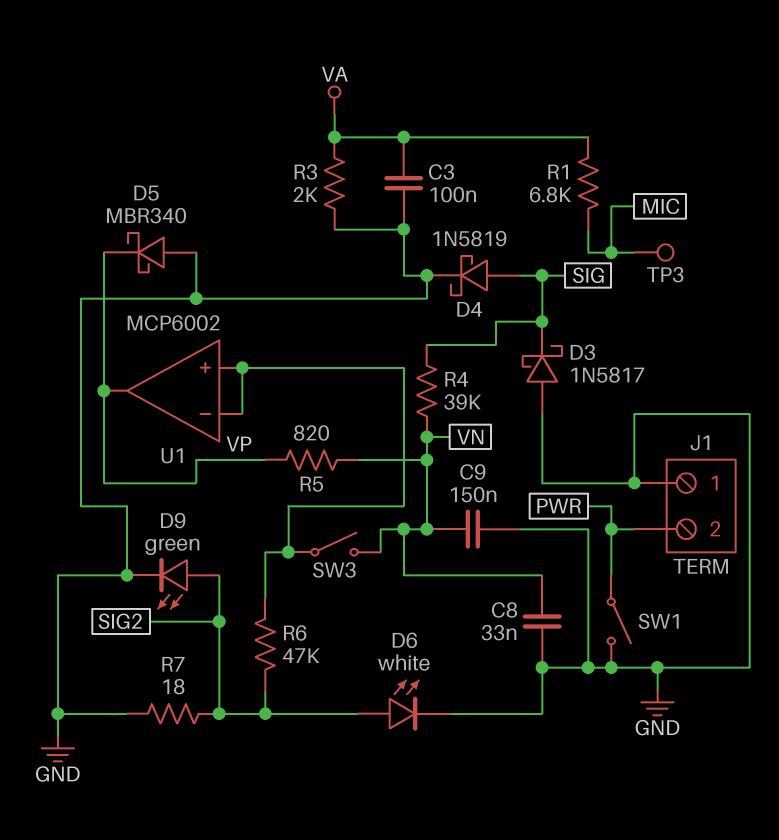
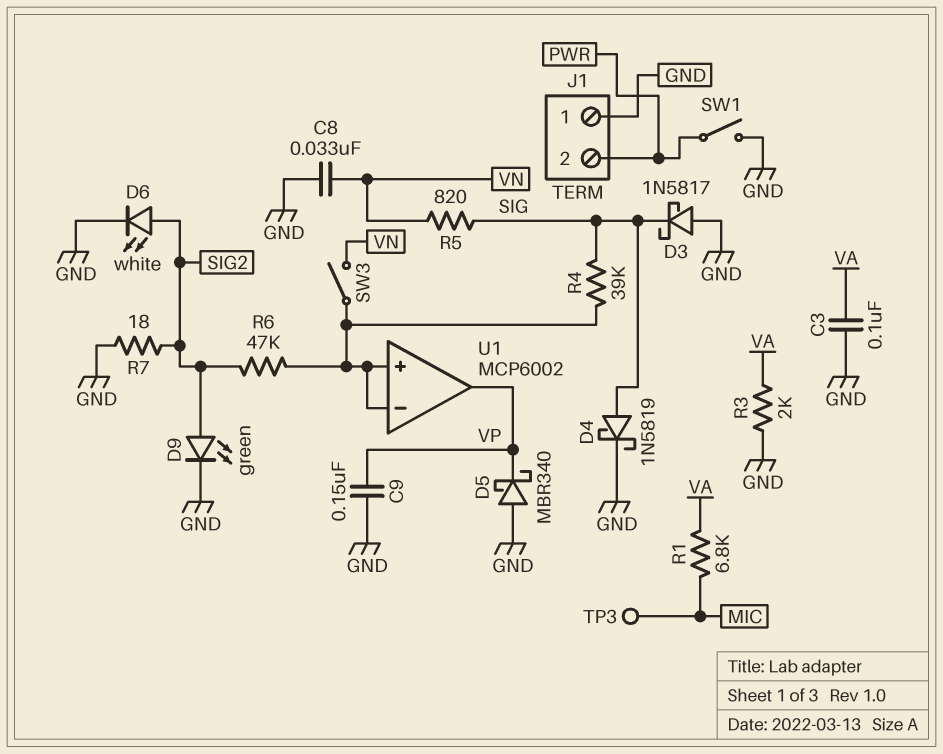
C9: 150nF (GND, VN) -> 150nF (GND, VP)
R4: 39k (SIG, VN) -> 39k (SIG, U1/in+)
R5: 820 (VN, VP) -> 820 (SIG, VN)

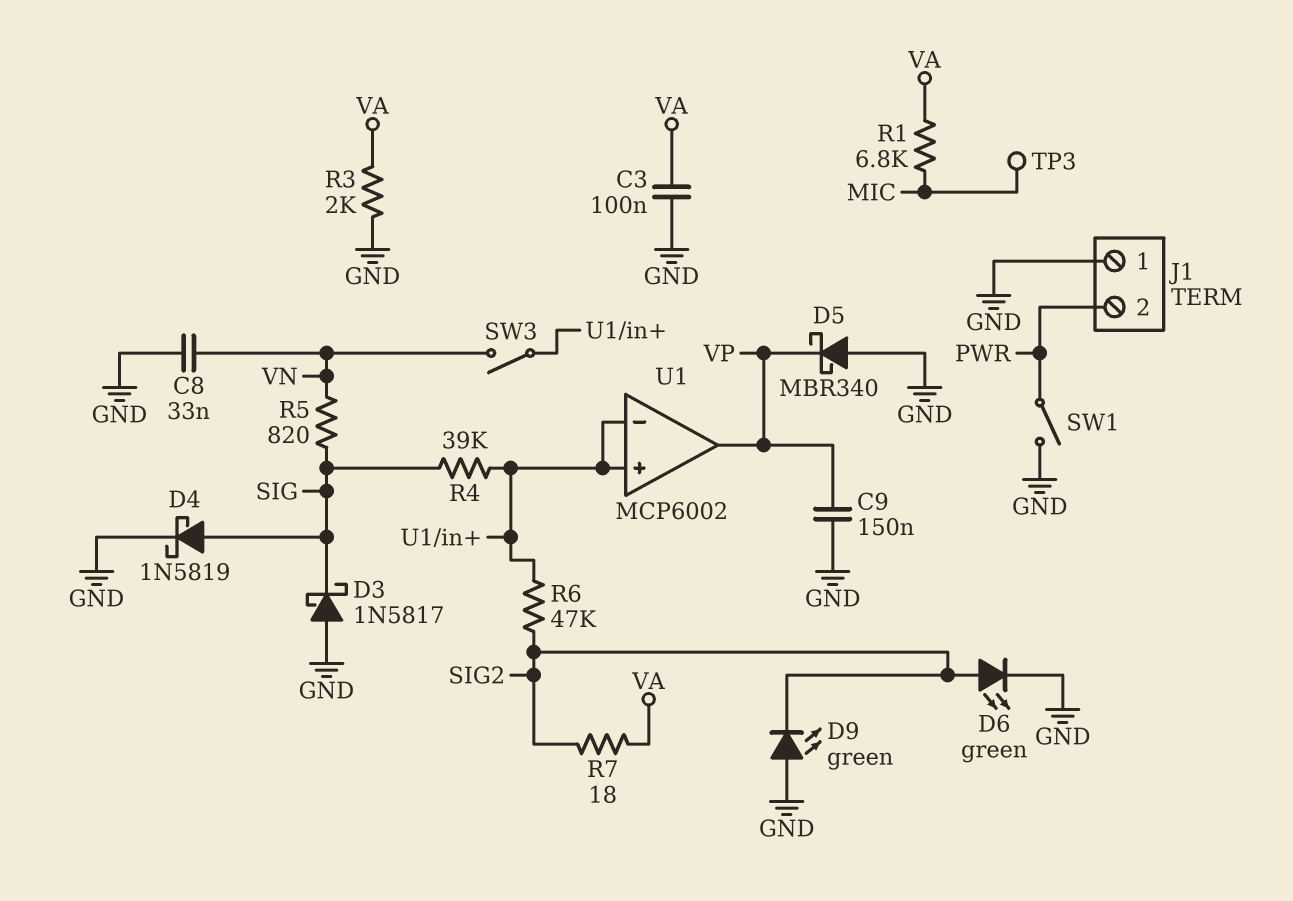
D6: LED white (A SIG2, K GND) -> LED green (A SIG2, K GND)
D9: LED green (A SIG2, K GND) -> LED green (A GND, K SIG2)
R7: 18 (GND, SIG2) -> 18 (SIG2, VA)

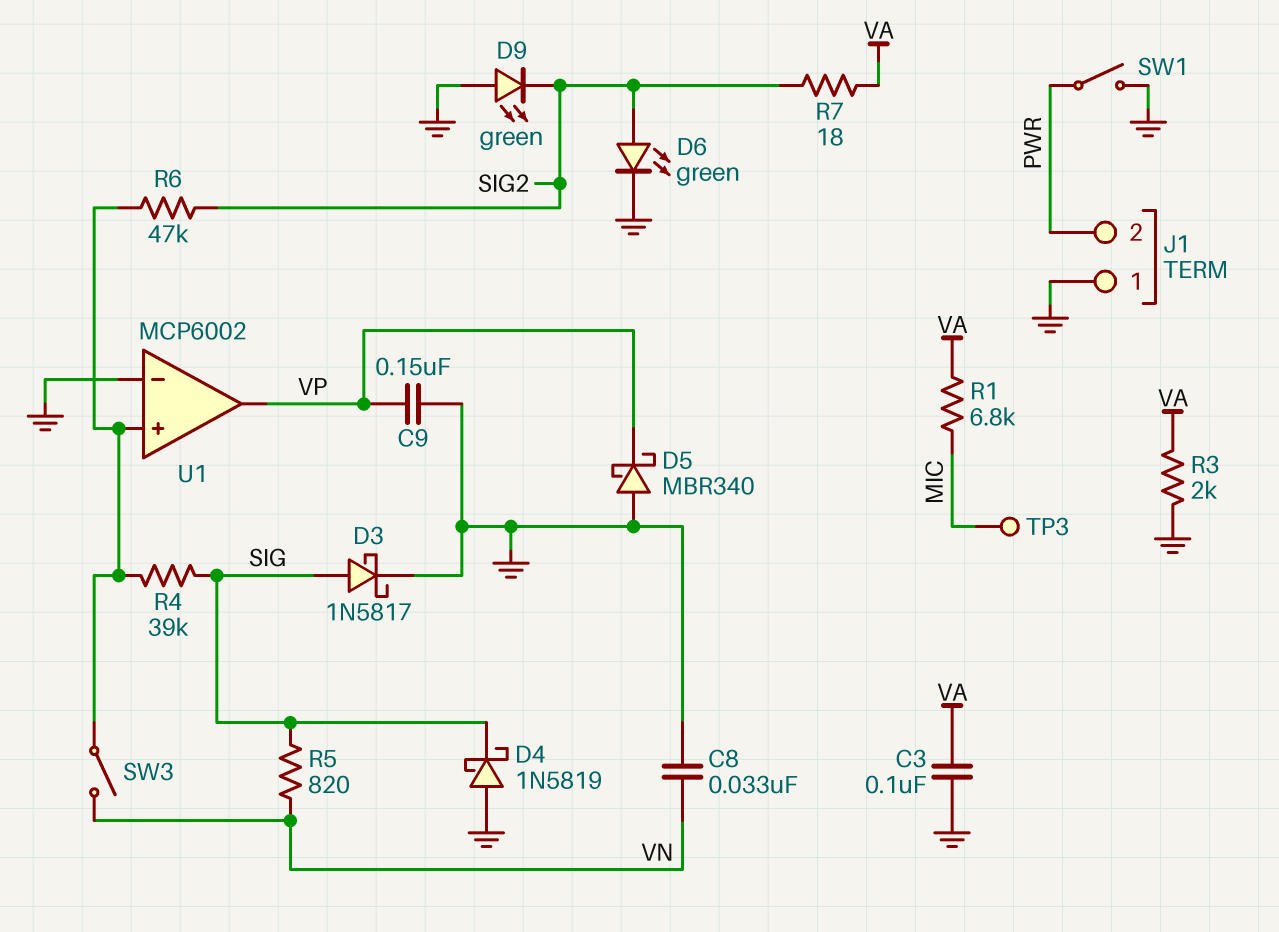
D3: schottky 1N5817 (A GND, K SIG) -> schottky 1N5817 (A SIG, K GND)
D4: schottky 1N5819 (A SIG, K GND) -> schottky 1N5819 (A GND, K SIG)
U1 pin in-: U1/in+ -> GND

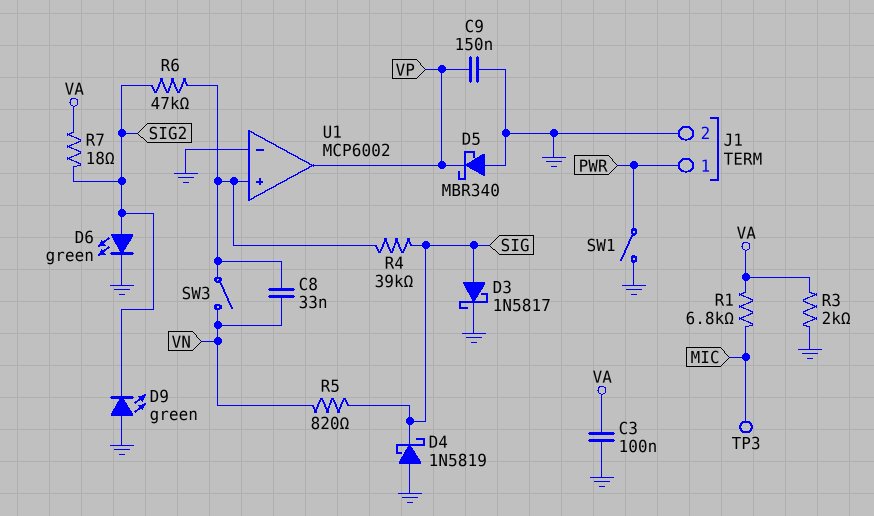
C8: 33nF (GND, VN) -> 33nF (U1/in+, VN)
J1 pin 1: GND -> PWR
J1 pin 2: PWR -> GND

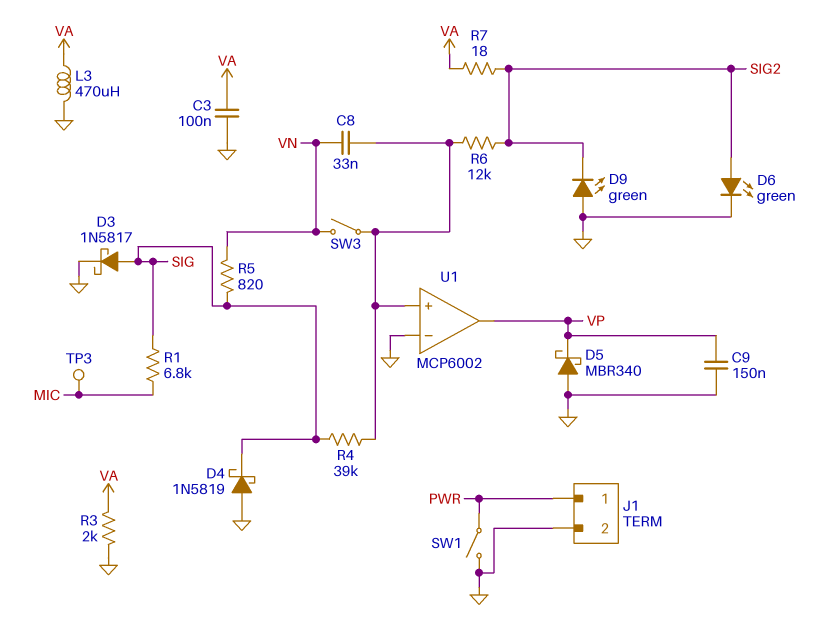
L3: none -> 470uH (GND, VA)
R1: 6.8k (MIC, VA) -> 6.8k (MIC, SIG)
R6: 47k (SIG2, U1/in+) -> 12k (SIG2, U1/in+)

